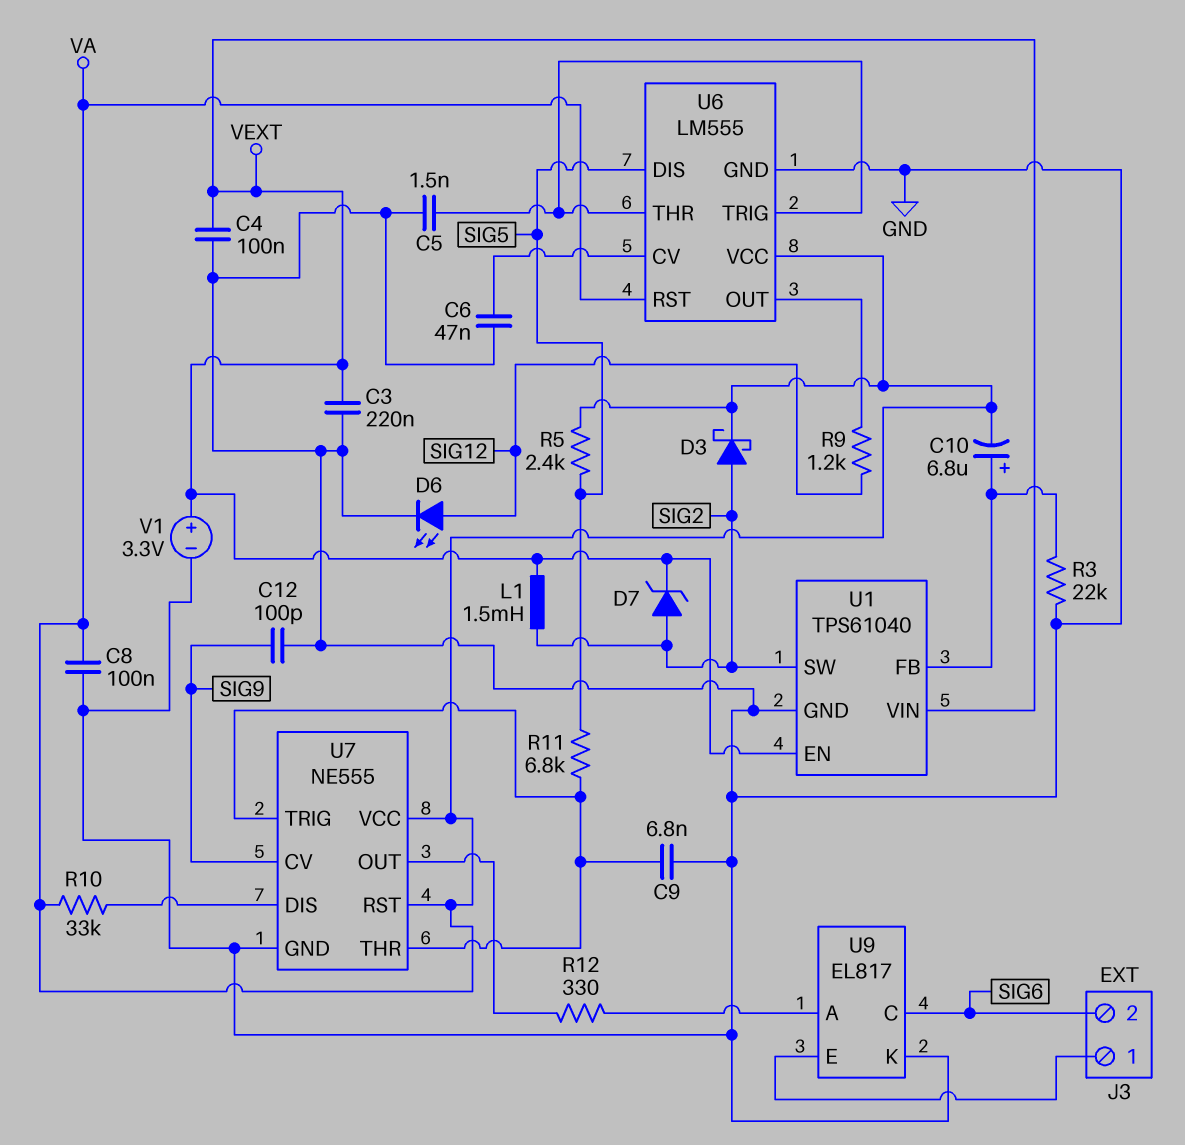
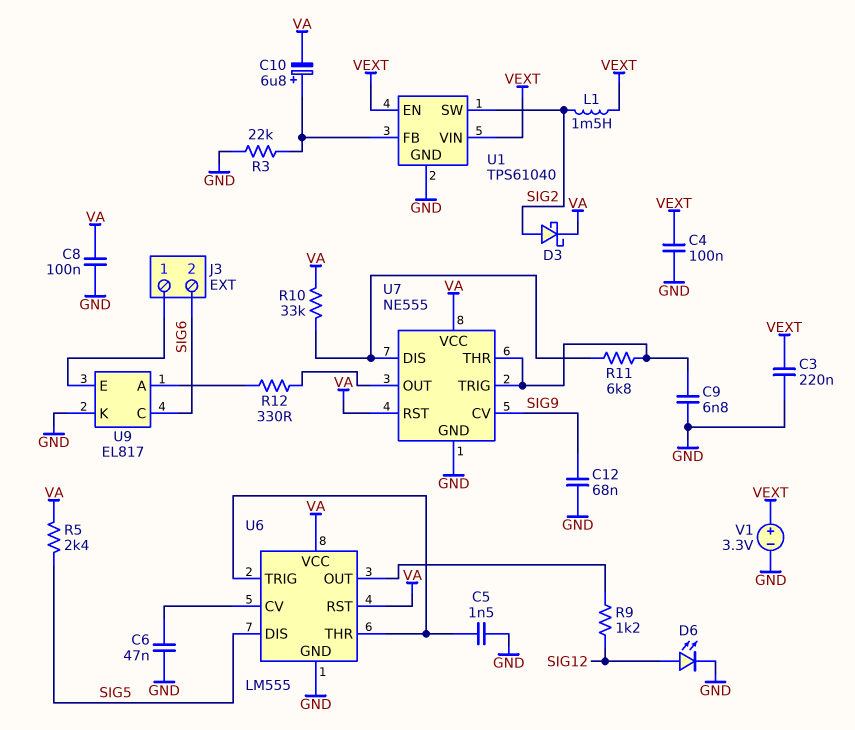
C12: 100pF (GND, SIG9) -> 68nF (GND, SIG9)
D7: zener (A SIG2, K VEXT) -> none
R11: 6.8k (SIG5, U7/THR) -> 6.8k (U7/DIS, U7/THR)

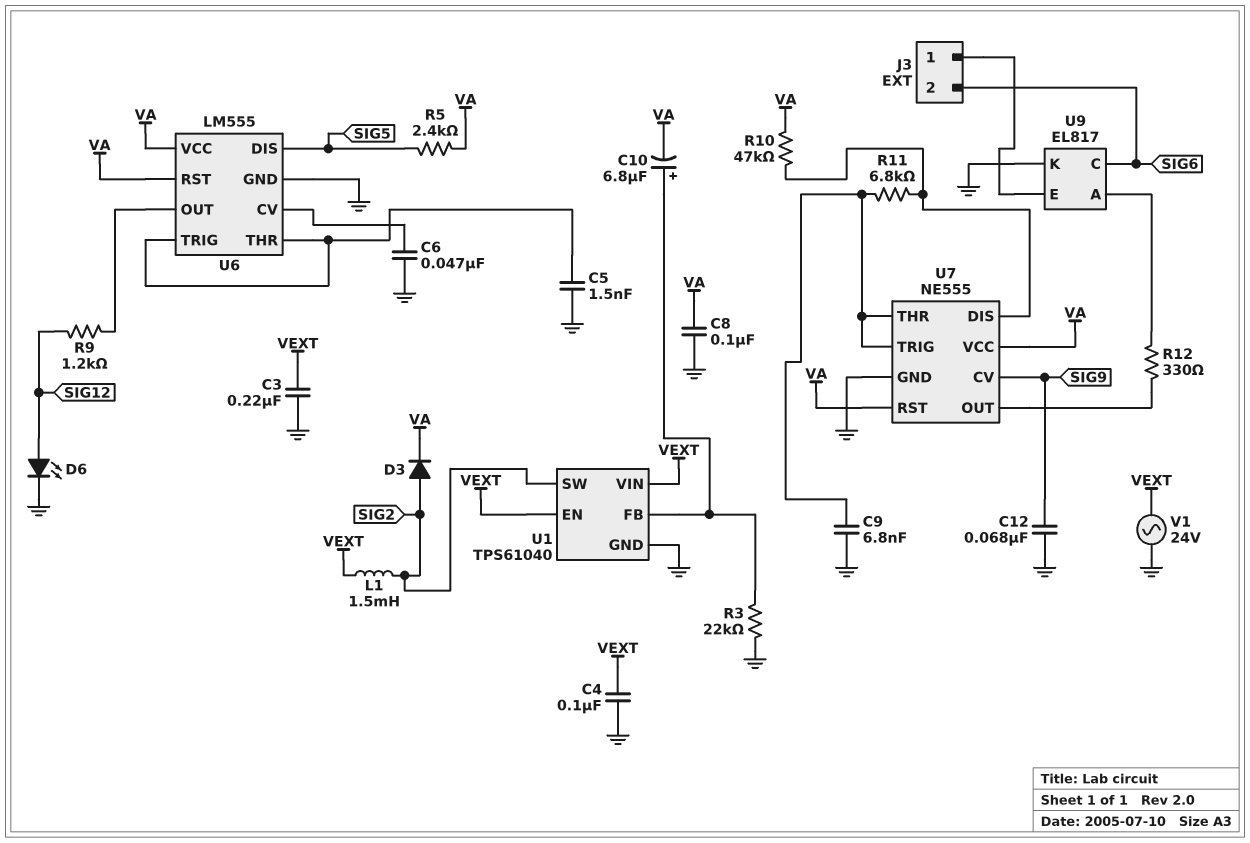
D3: schottky (A SIG2, K VA) -> diode (A SIG2, K VA)
R10: 33k (U7/DIS, VA) -> 47k (U7/DIS, VA)
V1: 3.3V (plus VEXT, minus GND) -> AC 24V (GND, VEXT)

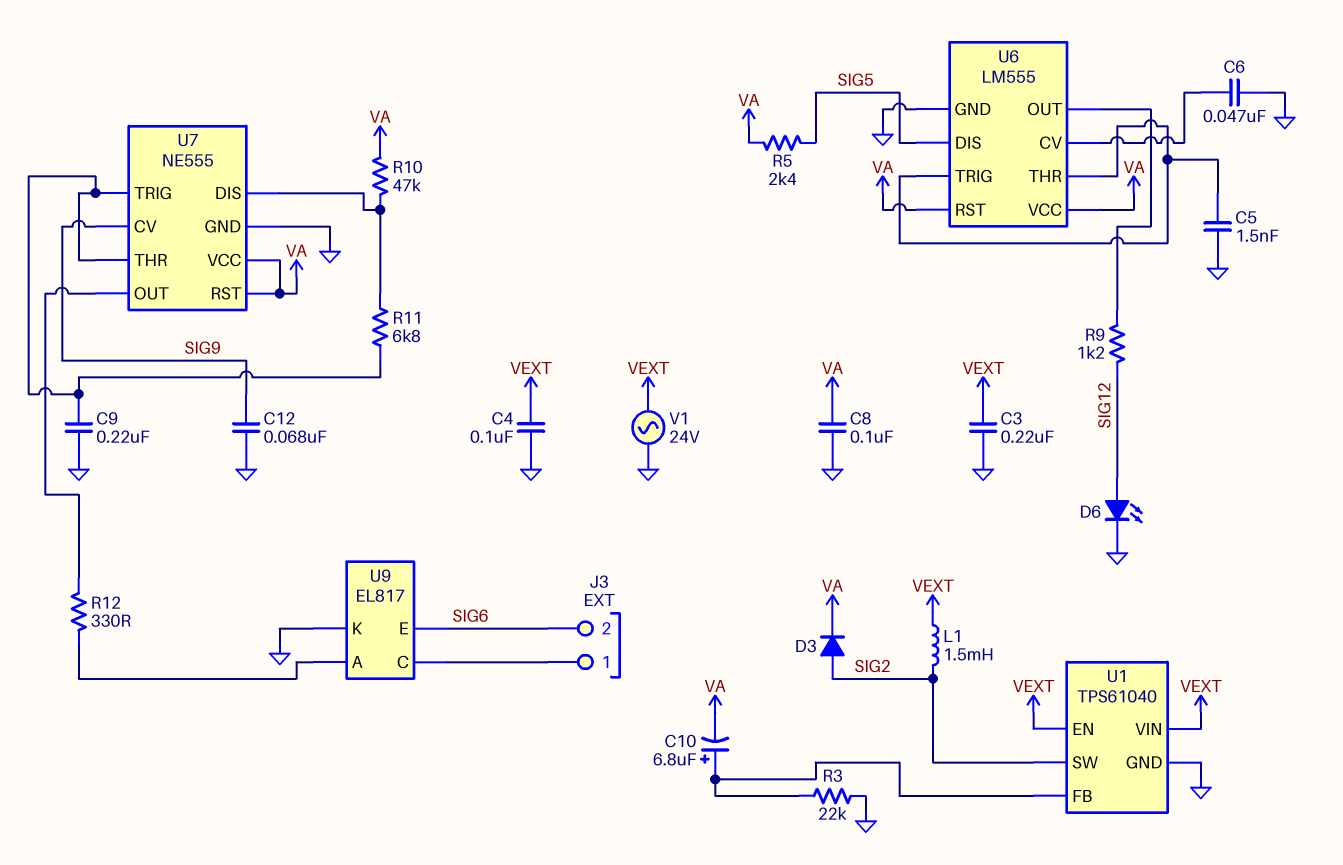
C9: 6.8nF (GND, U7/THR) -> 220nF (GND, U7/THR)
U9 pin C: SIG6 -> J3/1
U9 pin E: J3/1 -> SIG6

